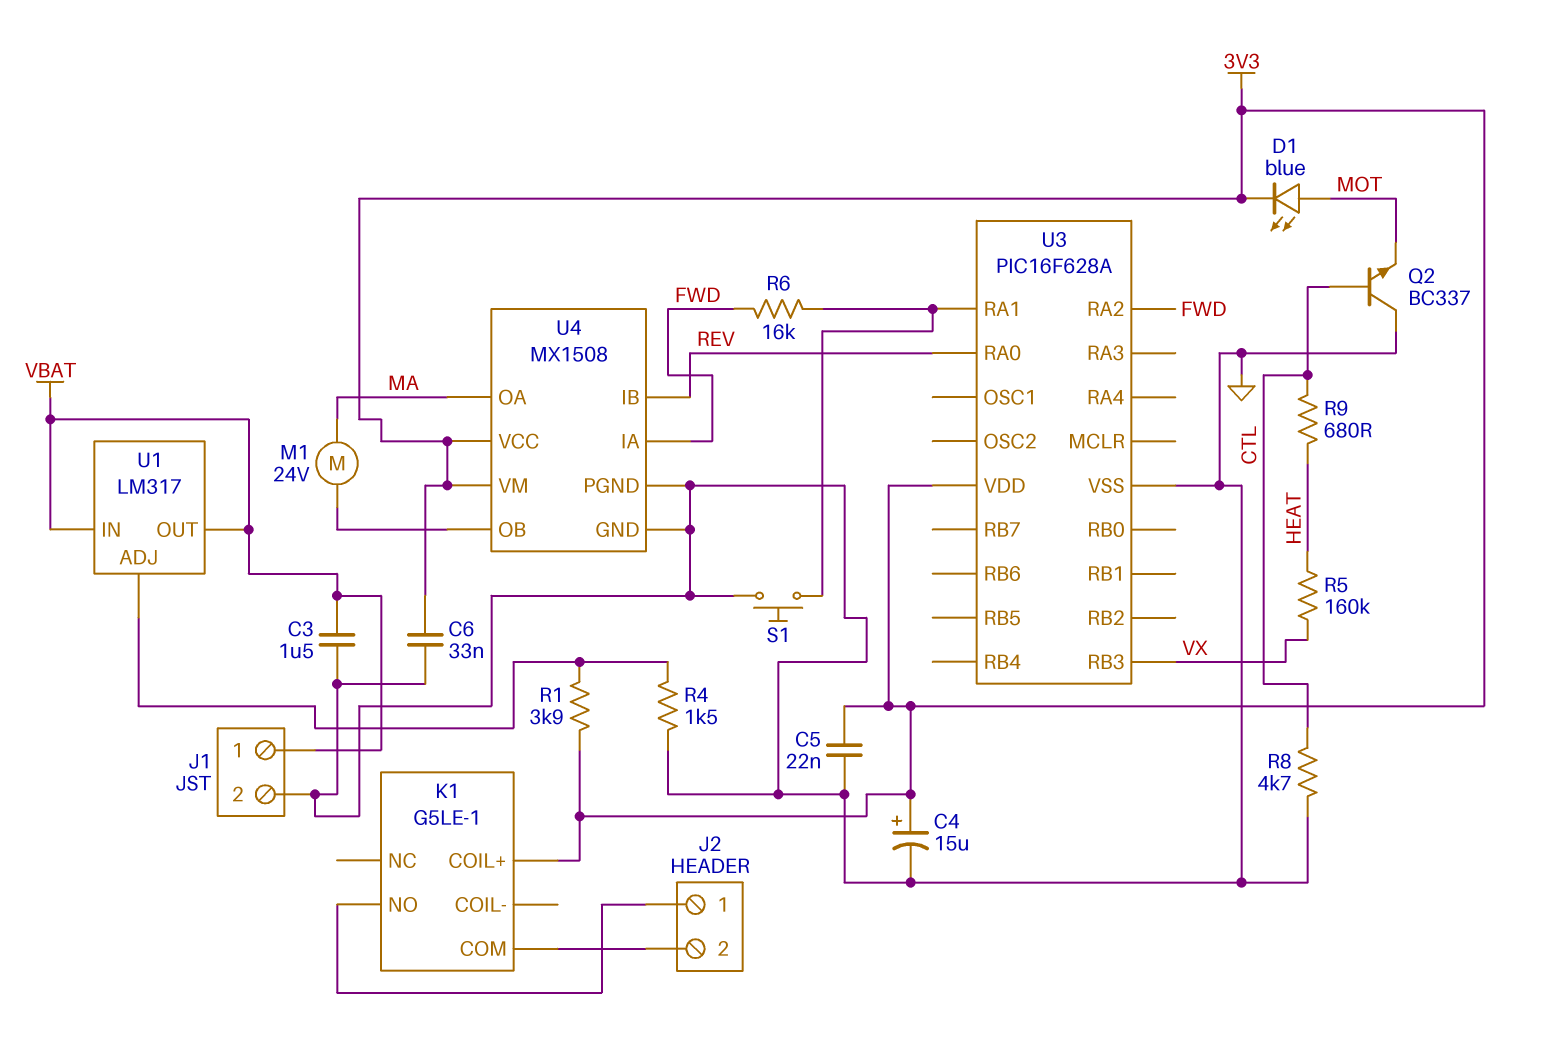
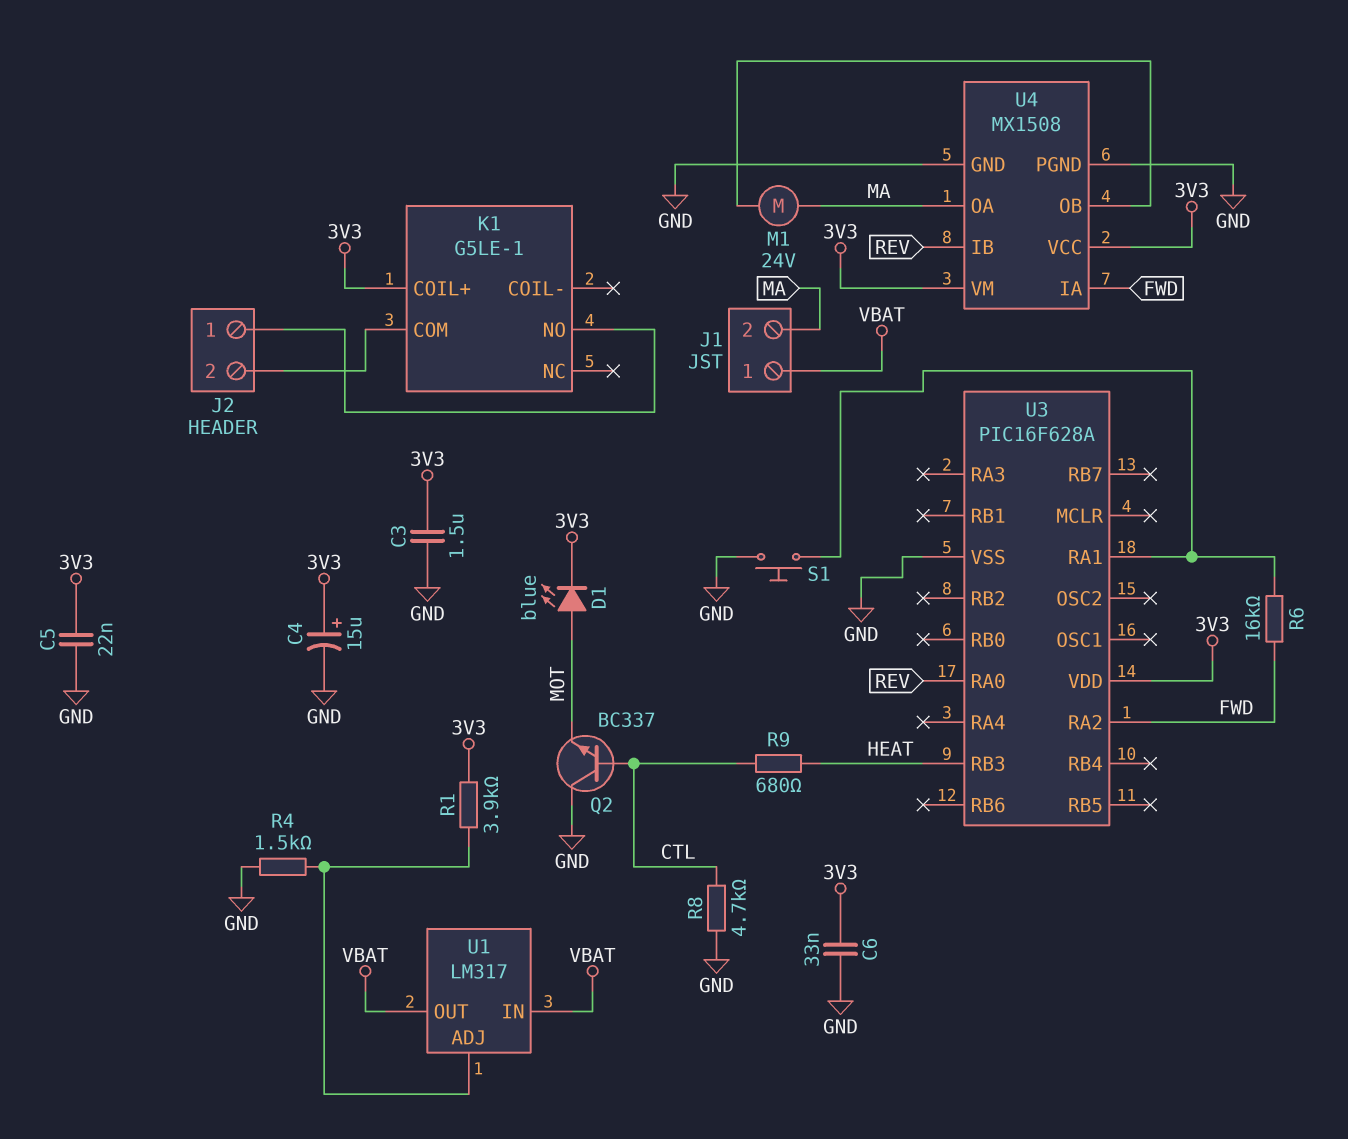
C3: 1.5uF (GND, VBAT) -> 1.5uF (3V3, GND)
J1 pin 2: GND -> MA
R5: 160k (HEAT, VX) -> none
U3 pin RB3: VX -> HEAT

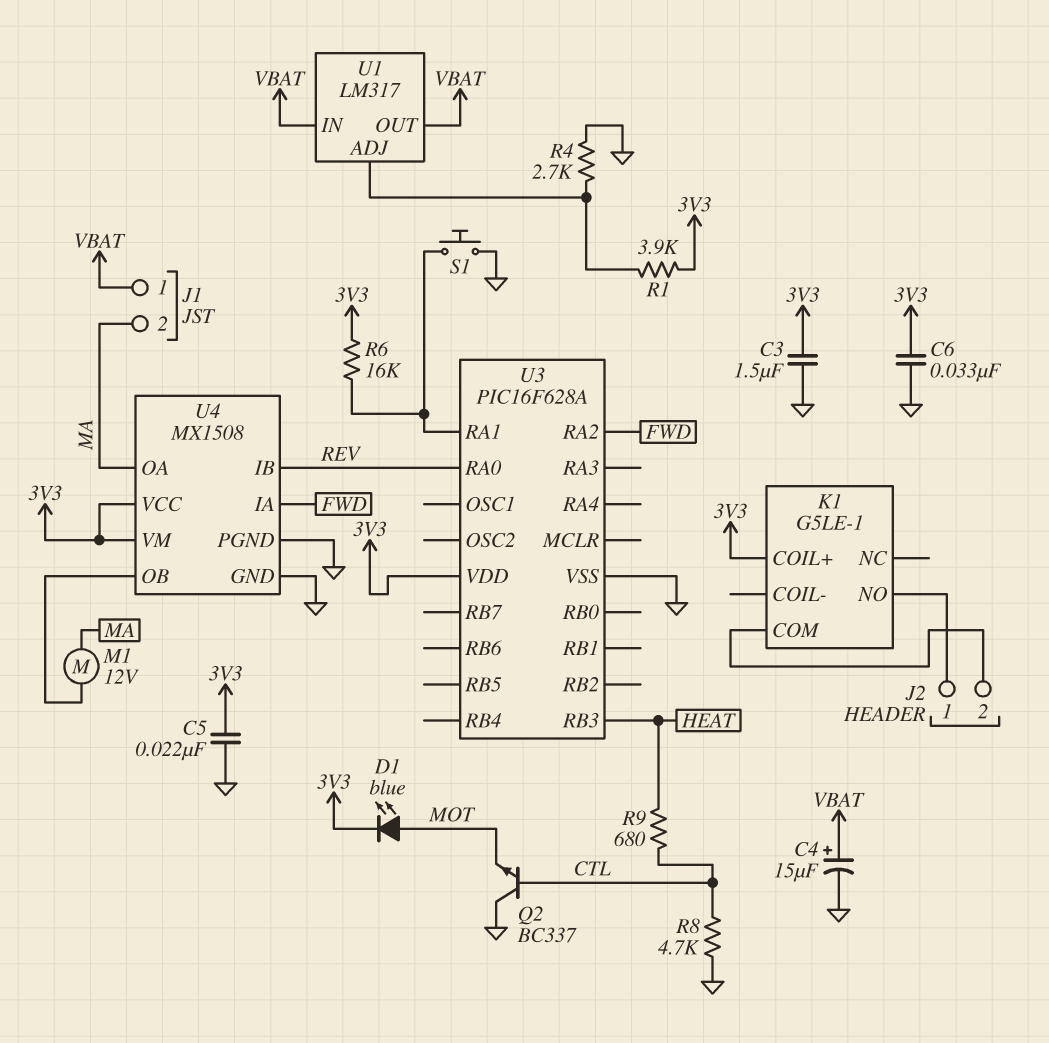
C4: 15uF (plus 3V3, minus GND) -> 15uF (plus VBAT, minus GND)
M1: motor 24V (MA, U4/OB) -> motor 12V (MA, U4/OB)
R4: 1.5k (GND, U1/ADJ) -> 2.7k (GND, U1/ADJ)
R6: 16k (FWD, U3/RA1) -> 16k (3V3, U3/RA1)

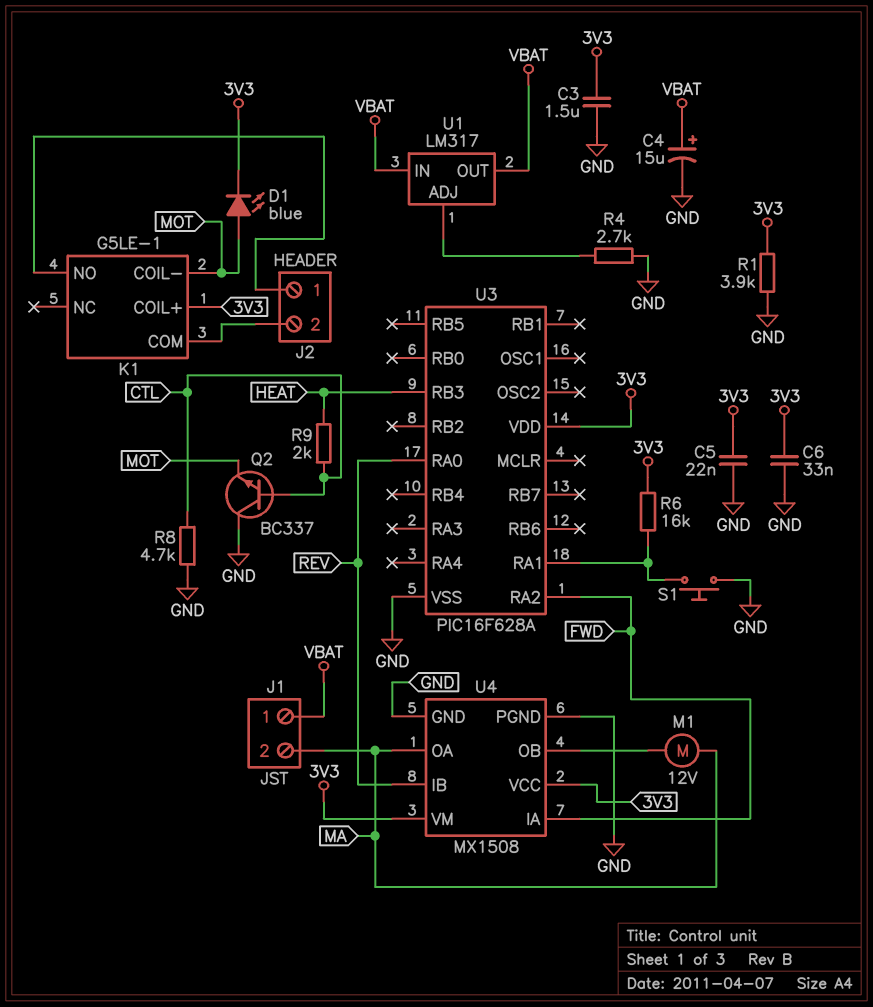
K1 pin COIL-: none -> MOT
R1: 3.9k (3V3, U1/ADJ) -> 3.9k (3V3, GND)
R9: 680 (CTL, HEAT) -> 2k (CTL, HEAT)

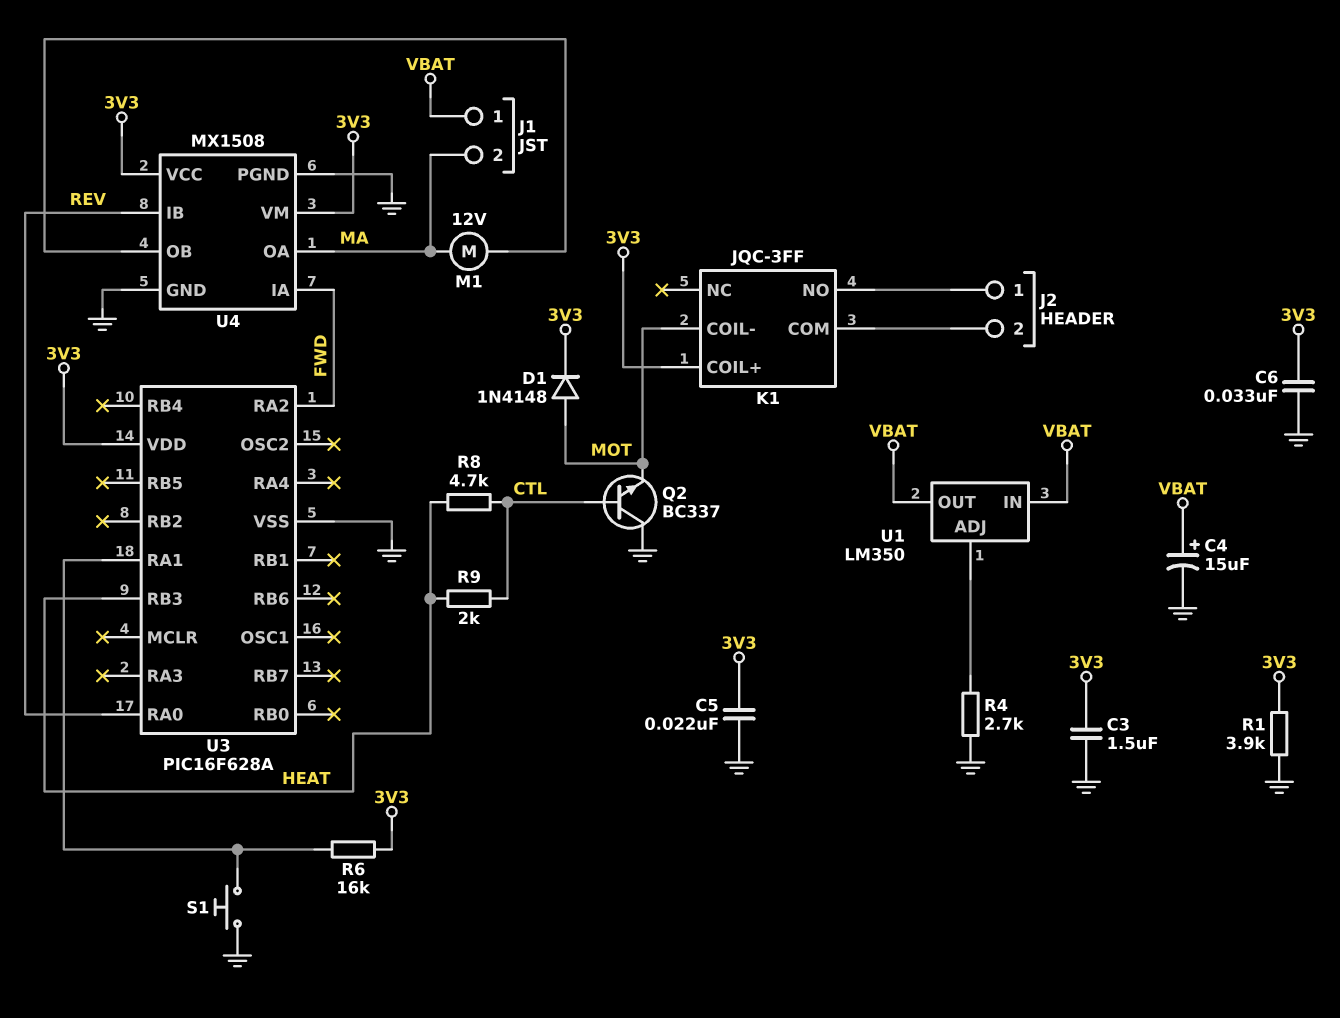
D1: LED blue (A MOT, K 3V3) -> diode 1N4148 (A MOT, K 3V3)
K1: G5LE-1 -> JQC-3FF
R8: 4.7k (CTL, GND) -> 4.7k (CTL, HEAT)
U1: LM317 -> LM350

